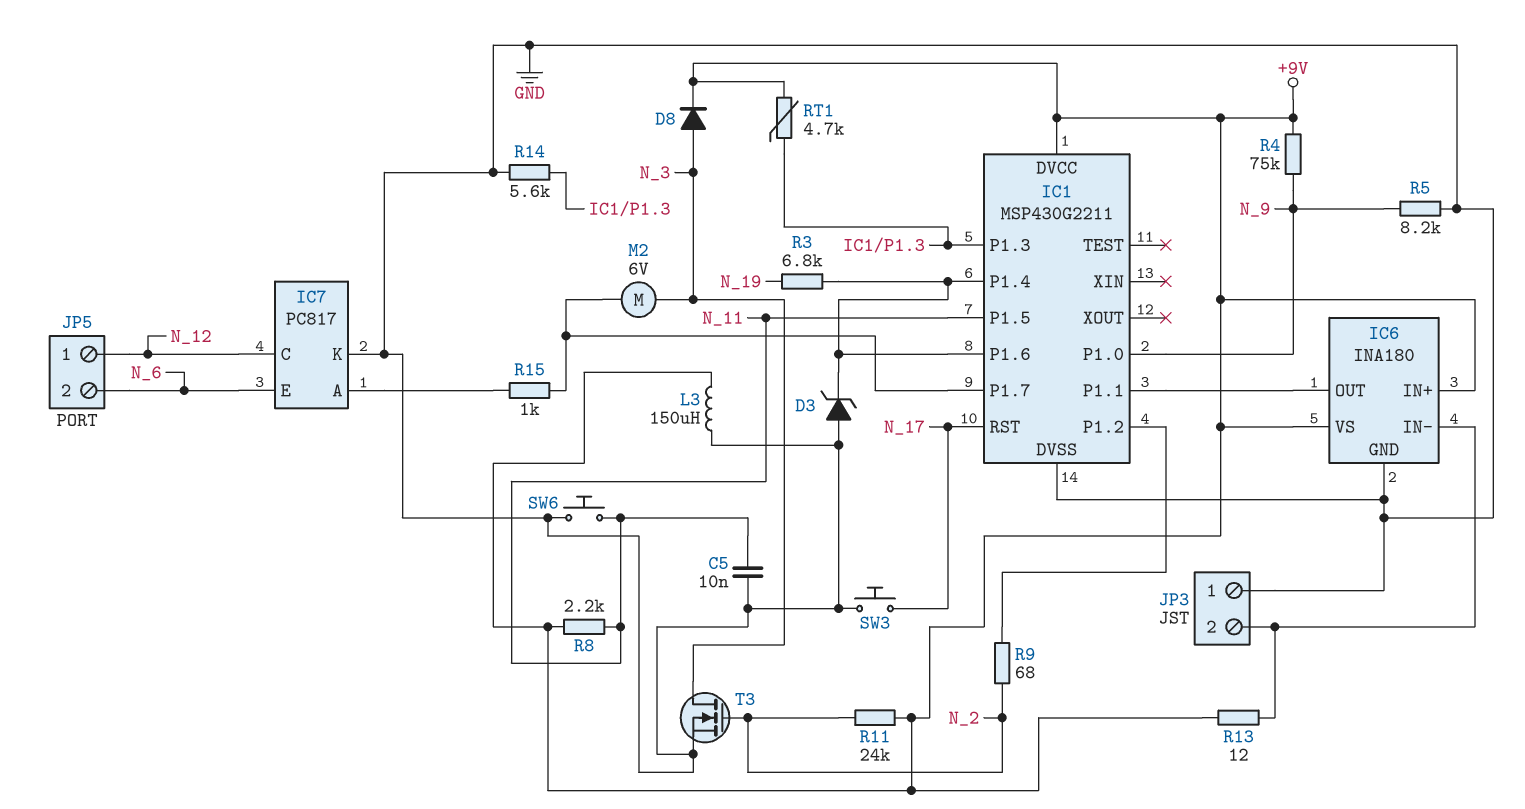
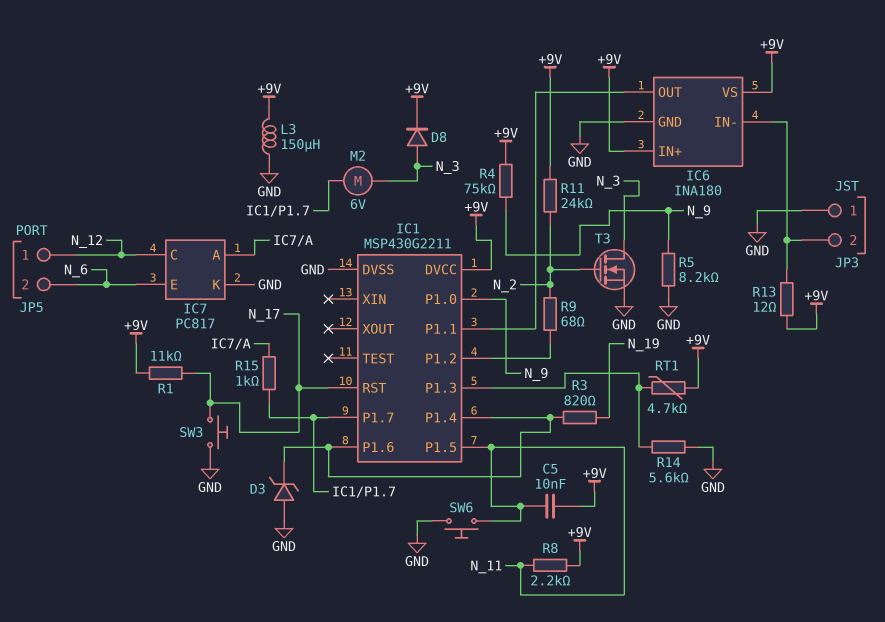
C5: 10nF (GND, N_11) -> 10nF (+9V, N_11)
R1: none -> 11k (+9V, N_17)
R3: 6.8k (IC1/P1.4, N_19) -> 820 (IC1/P1.4, N_19)

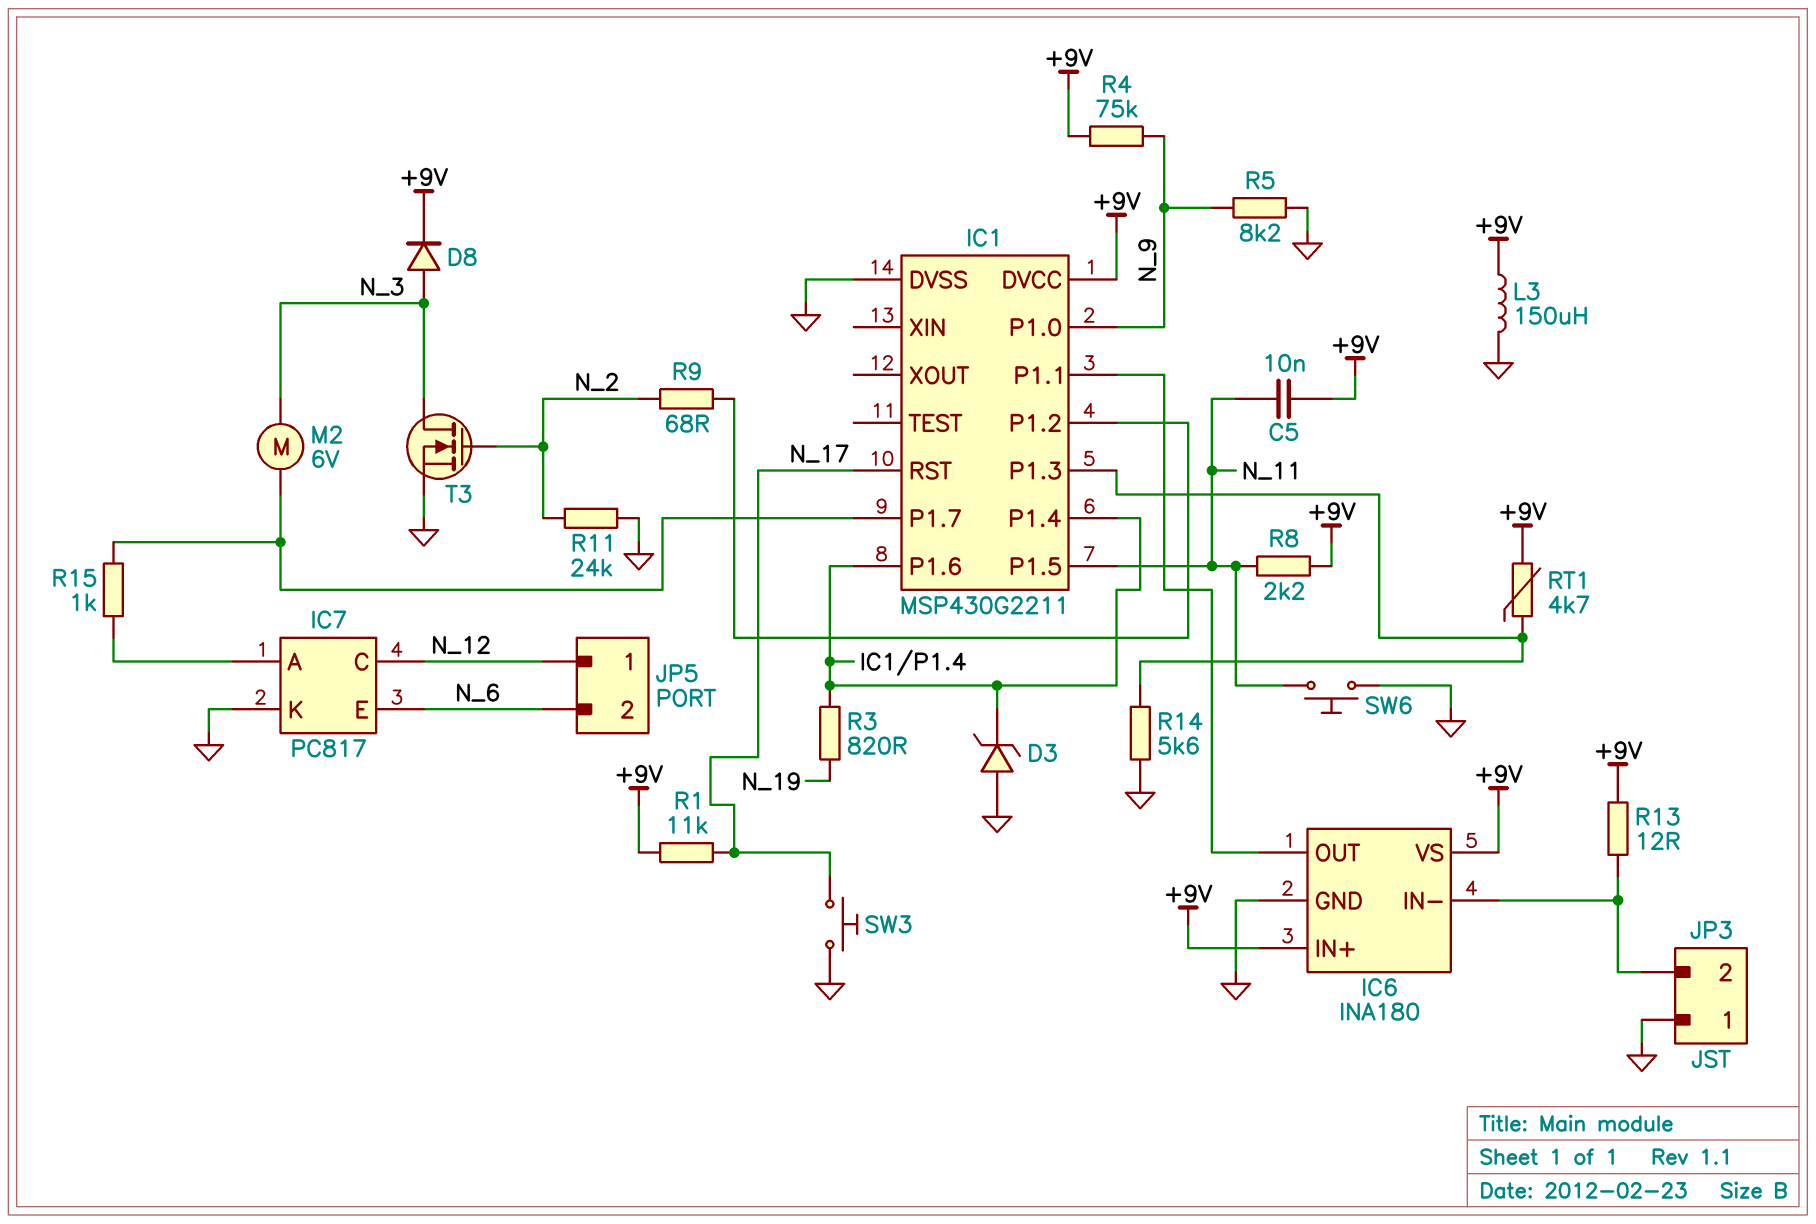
R11: 24k (+9V, N_2) -> 24k (GND, N_2)

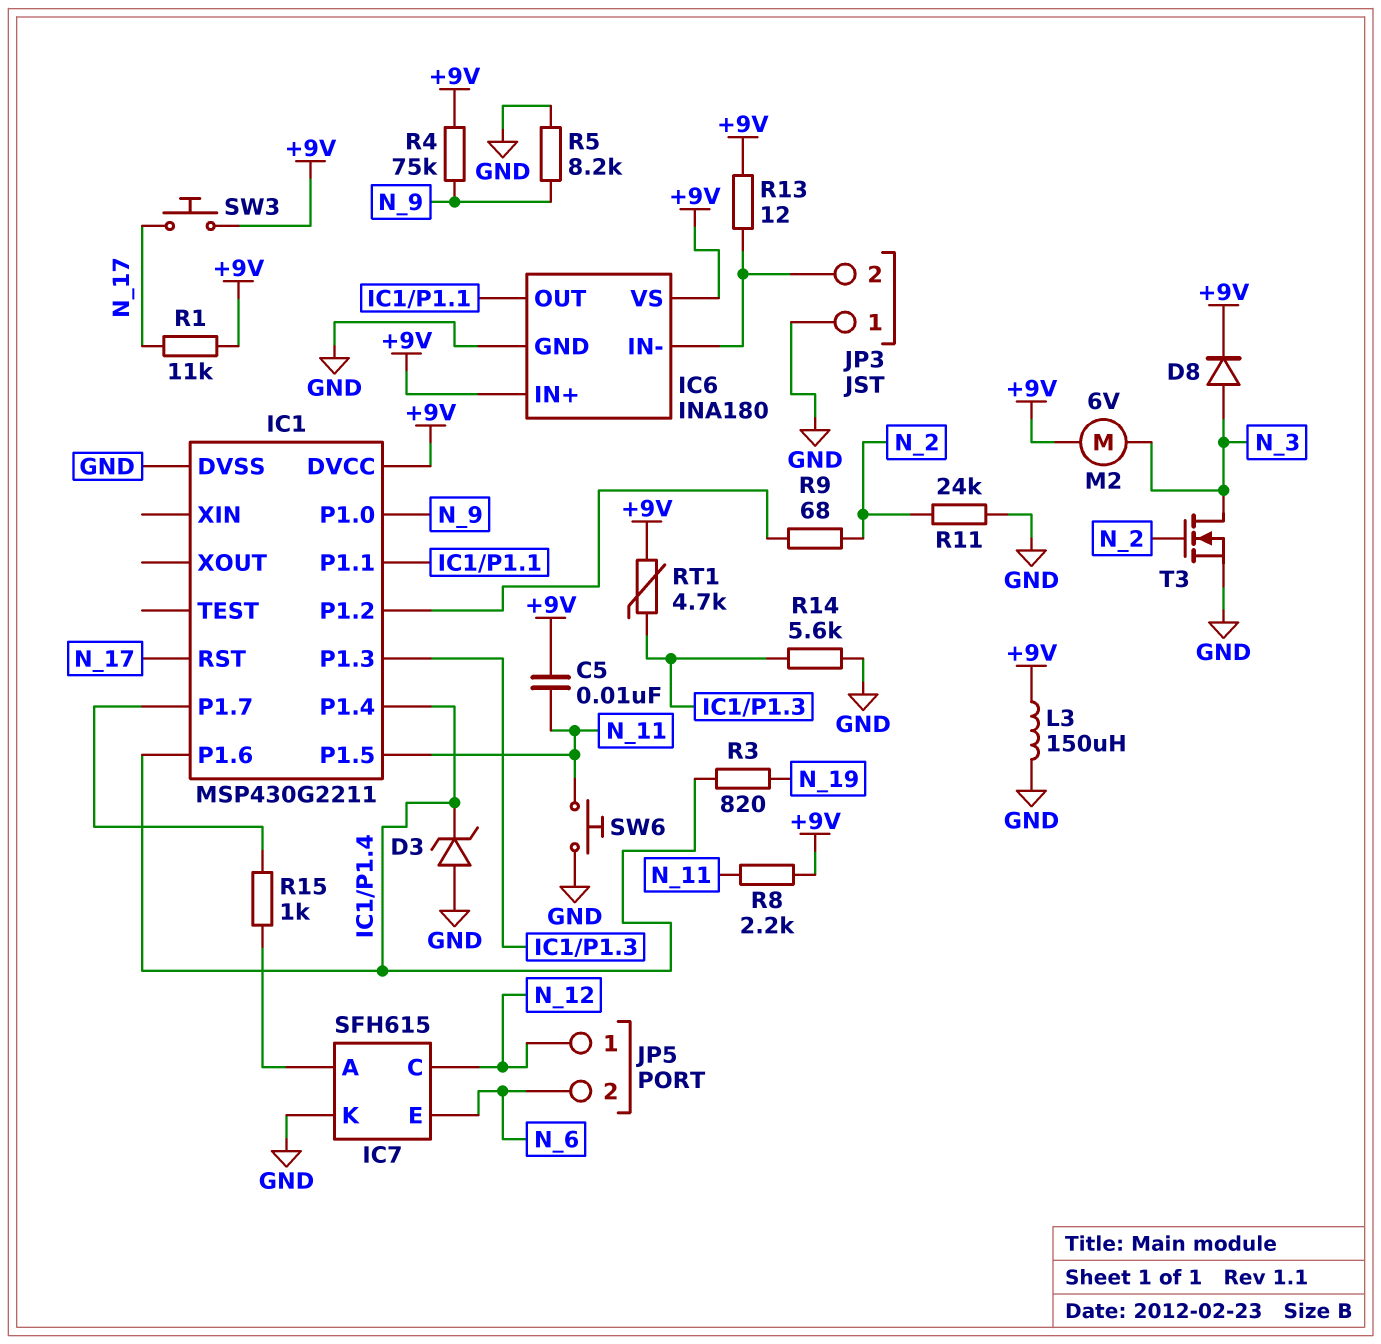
IC7: PC817 -> SFH615
M2: motor 6V (IC1/P1.7, N_3) -> motor 6V (+9V, N_3)
SW3: button (GND, N_17) -> button (+9V, N_17)

